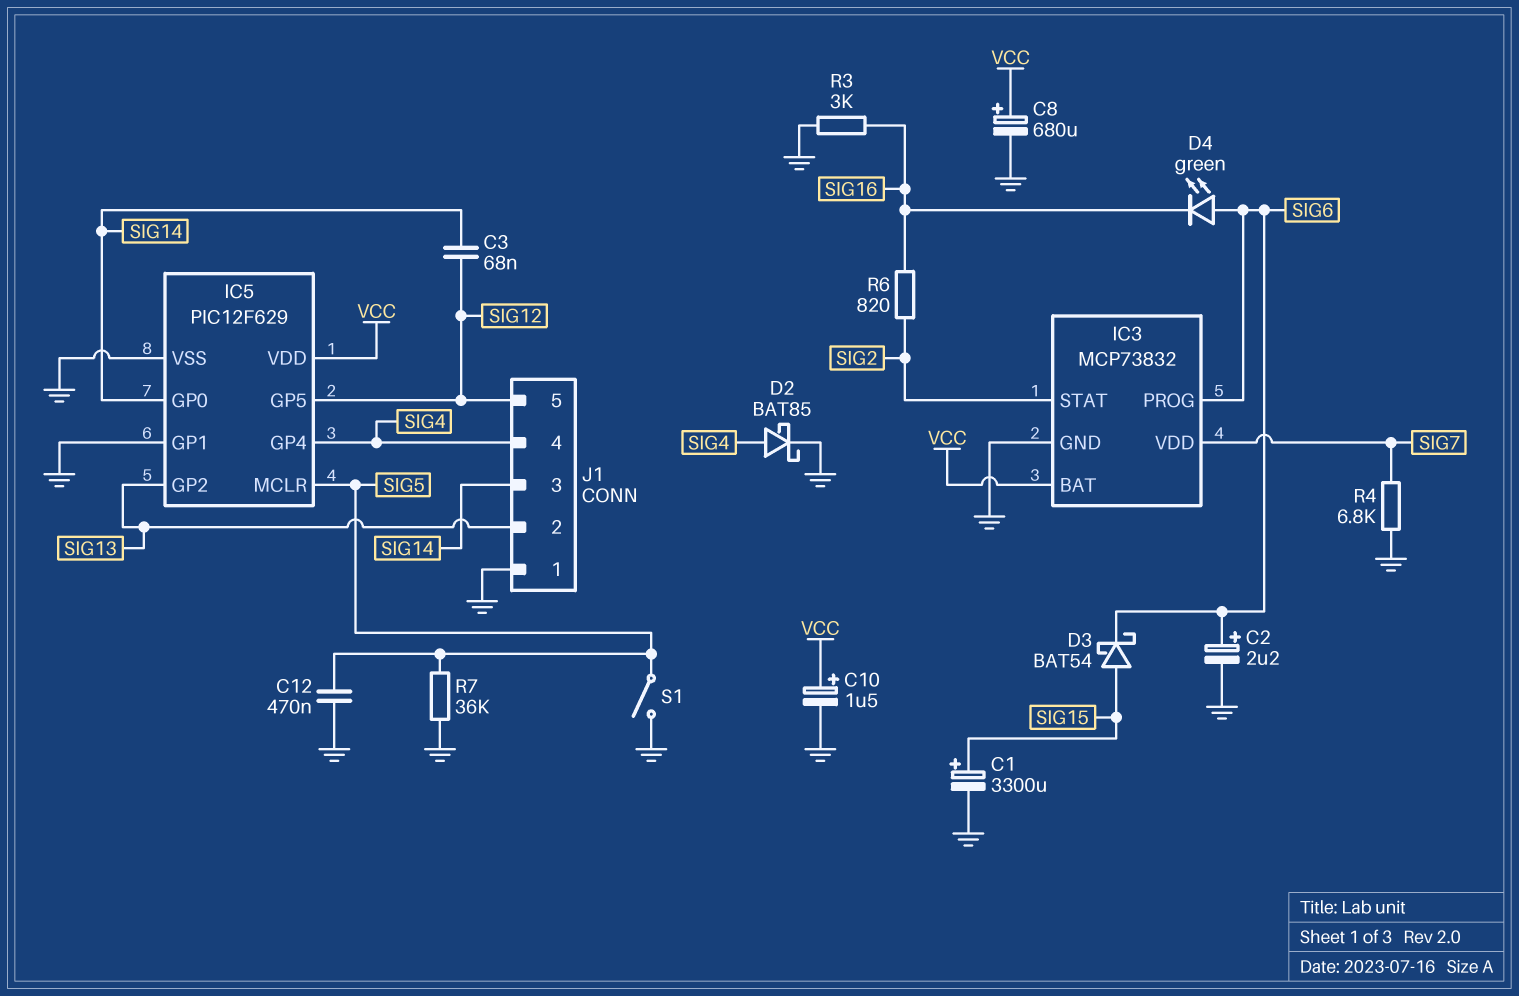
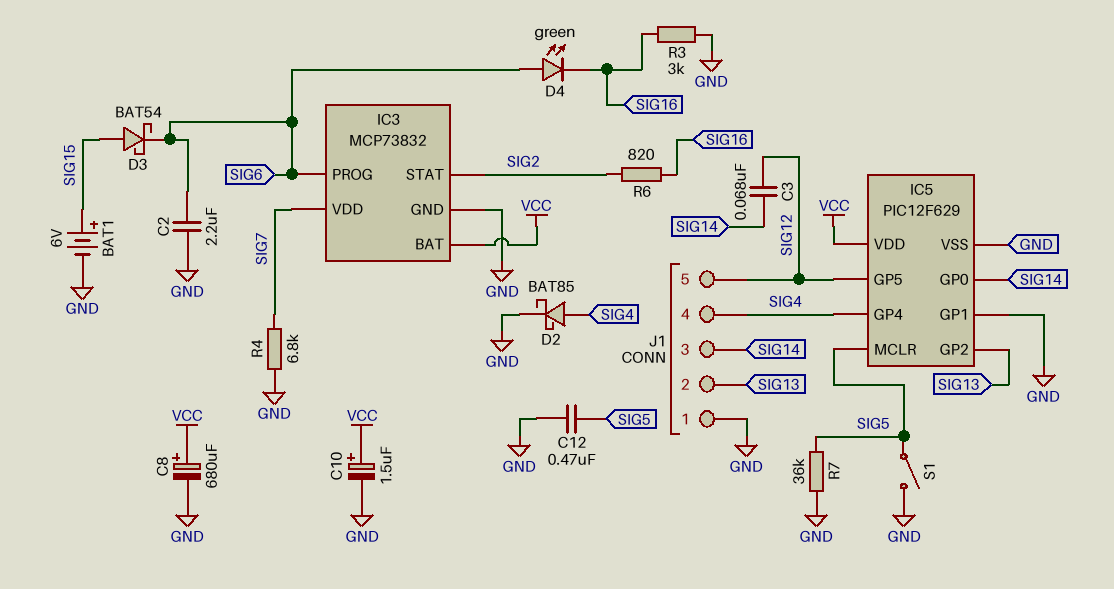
BAT1: none -> 6V (plus SIG15, minus GND)
C1: 3300uF (plus SIG15, minus GND) -> none
C2: 2.2uF (plus SIG6, minus GND) -> 2.2uF (GND, SIG6)

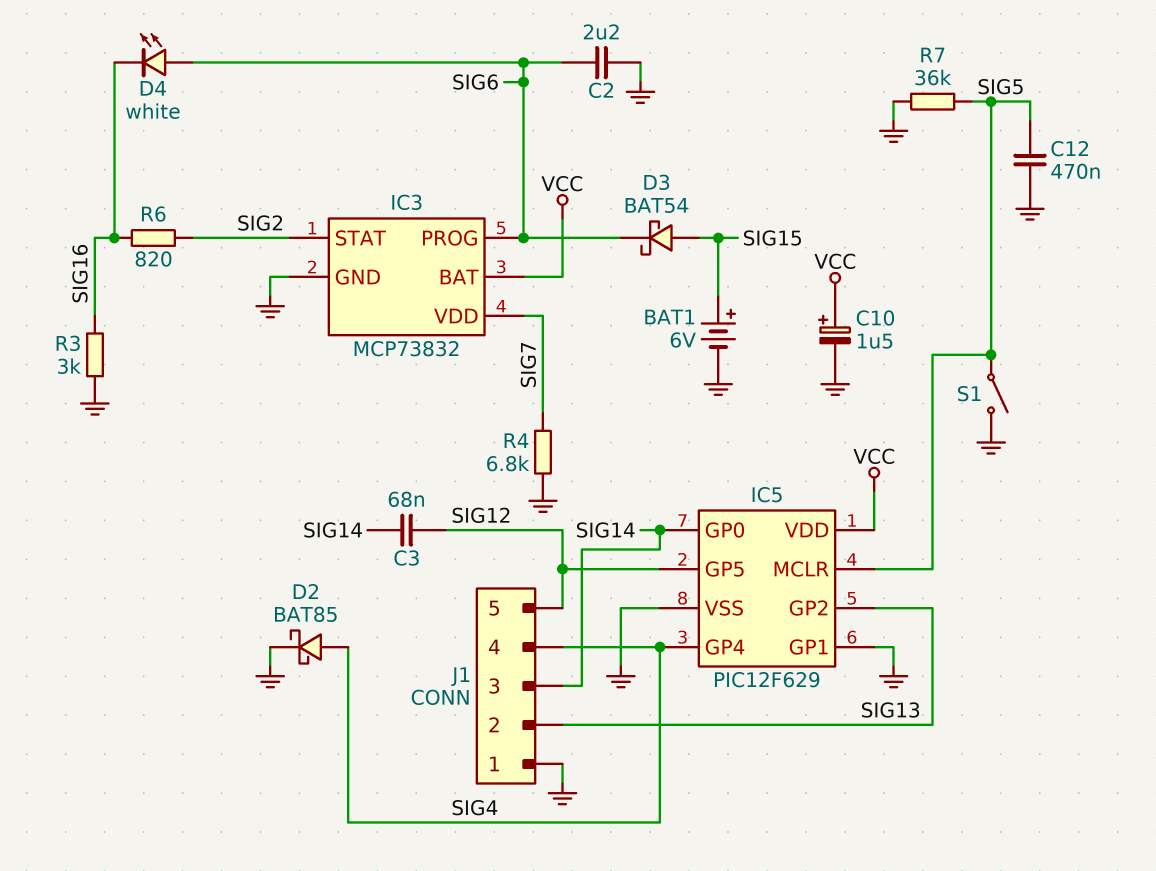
C8: 680uF (plus VCC, minus GND) -> none
D4: LED green (A SIG6, K SIG16) -> LED white (A SIG6, K SIG16)

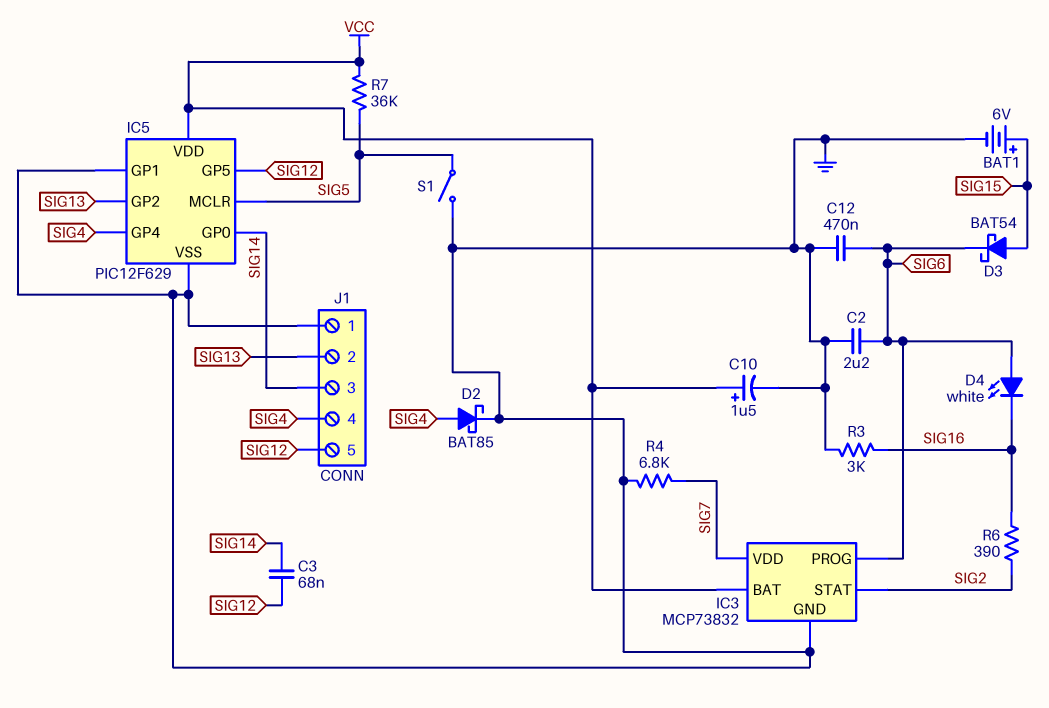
C12: 470nF (GND, SIG5) -> 470nF (GND, SIG6)
R6: 820 (SIG2, SIG16) -> 390 (SIG2, SIG16)
R7: 36k (GND, SIG5) -> 36k (SIG5, VCC)

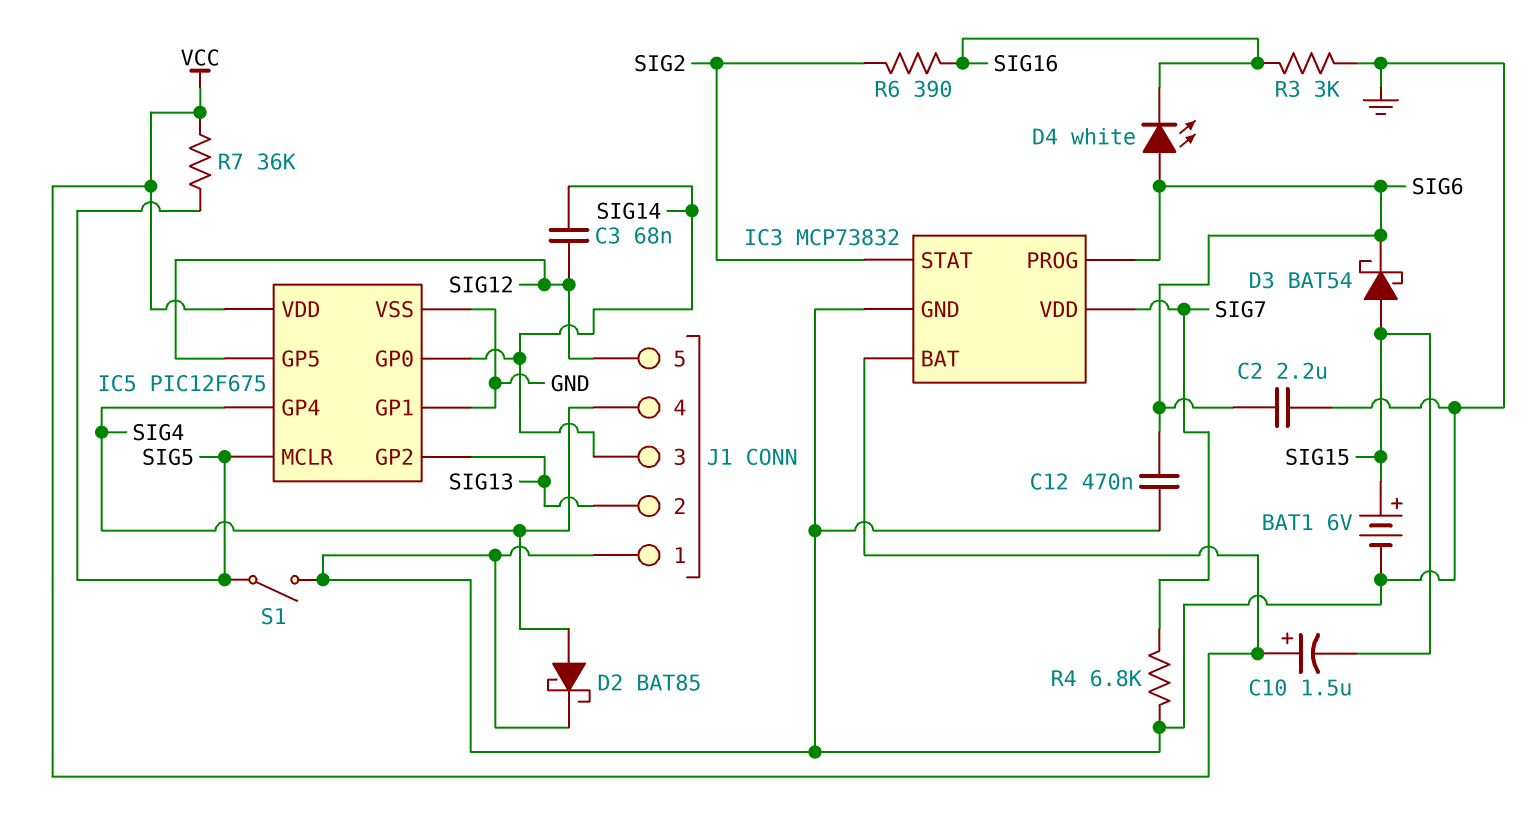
C10: 1.5uF (plus VCC, minus GND) -> 1.5uF (plus VCC, minus SIG15)
IC5: PIC12F629 -> PIC12F675

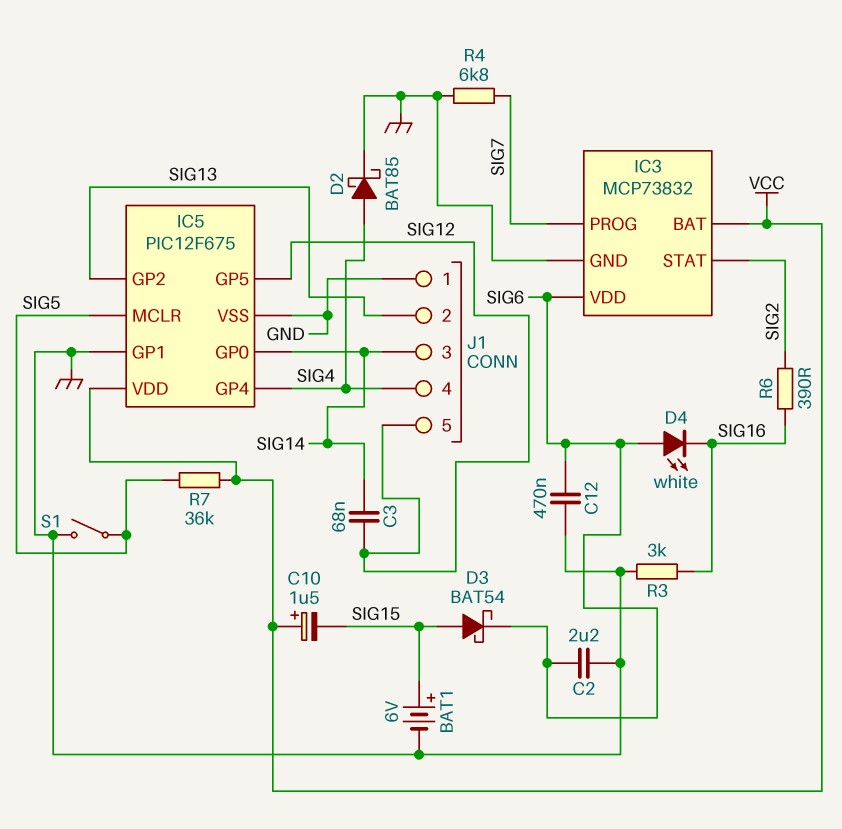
IC3 pin PROG: SIG6 -> SIG7
IC3 pin VDD: SIG7 -> SIG6

